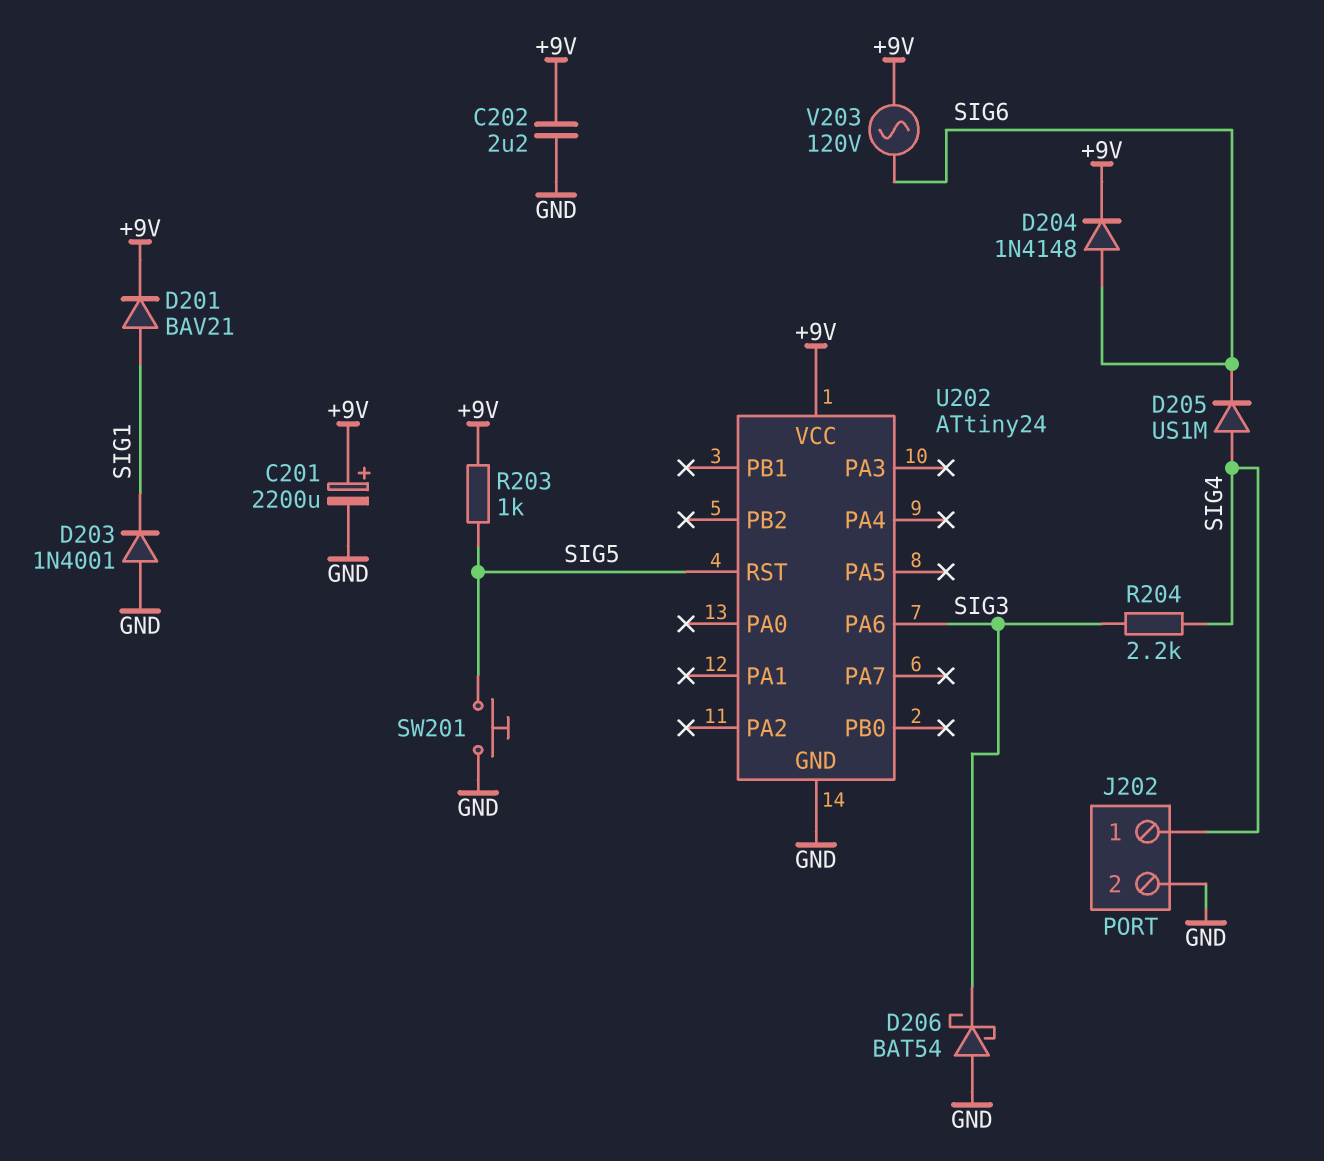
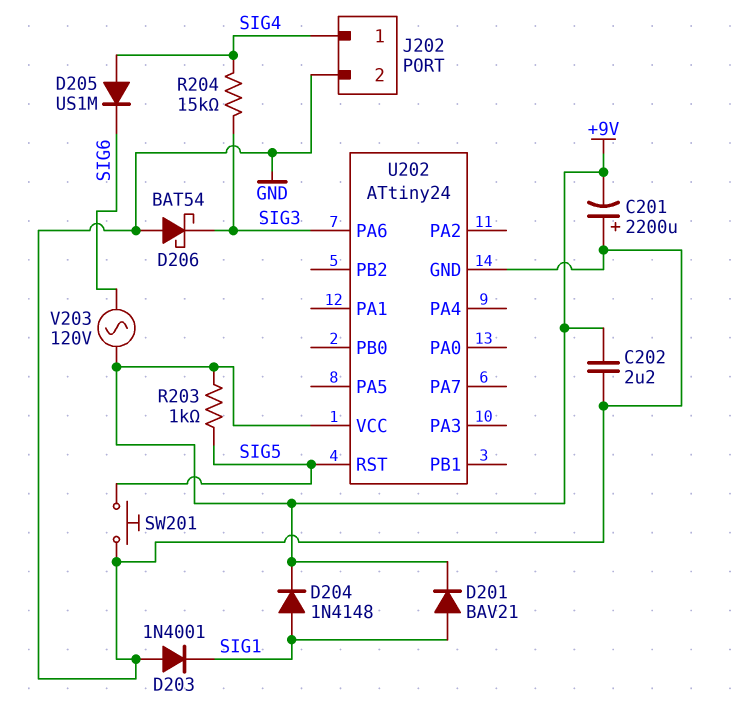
C201: 2200uF (plus +9V, minus GND) -> 2200uF (plus GND, minus +9V)
D204: diode 1N4148 (A SIG6, K +9V) -> diode 1N4148 (A SIG1, K +9V)
R204: 2.2k (SIG3, SIG4) -> 15k (SIG3, SIG4)

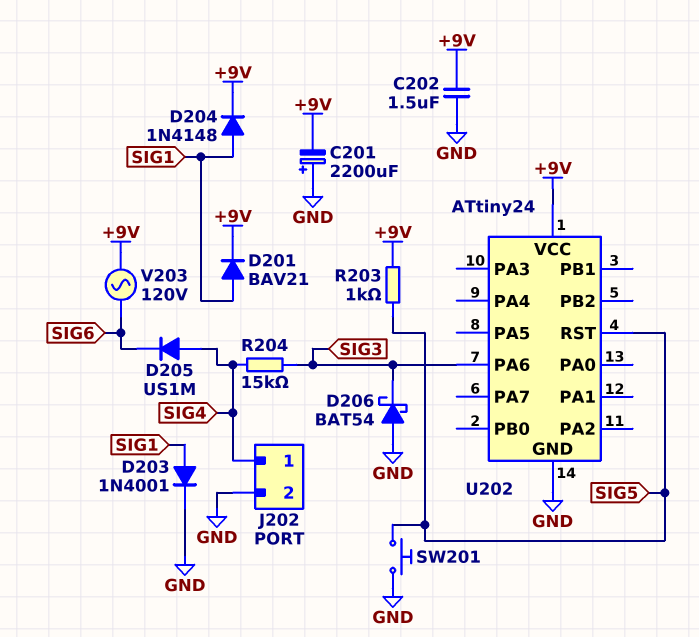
C202: 2.2uF (+9V, GND) -> 1.5uF (+9V, GND)
D203: diode 1N4001 (A GND, K SIG1) -> diode 1N4001 (A SIG1, K GND)

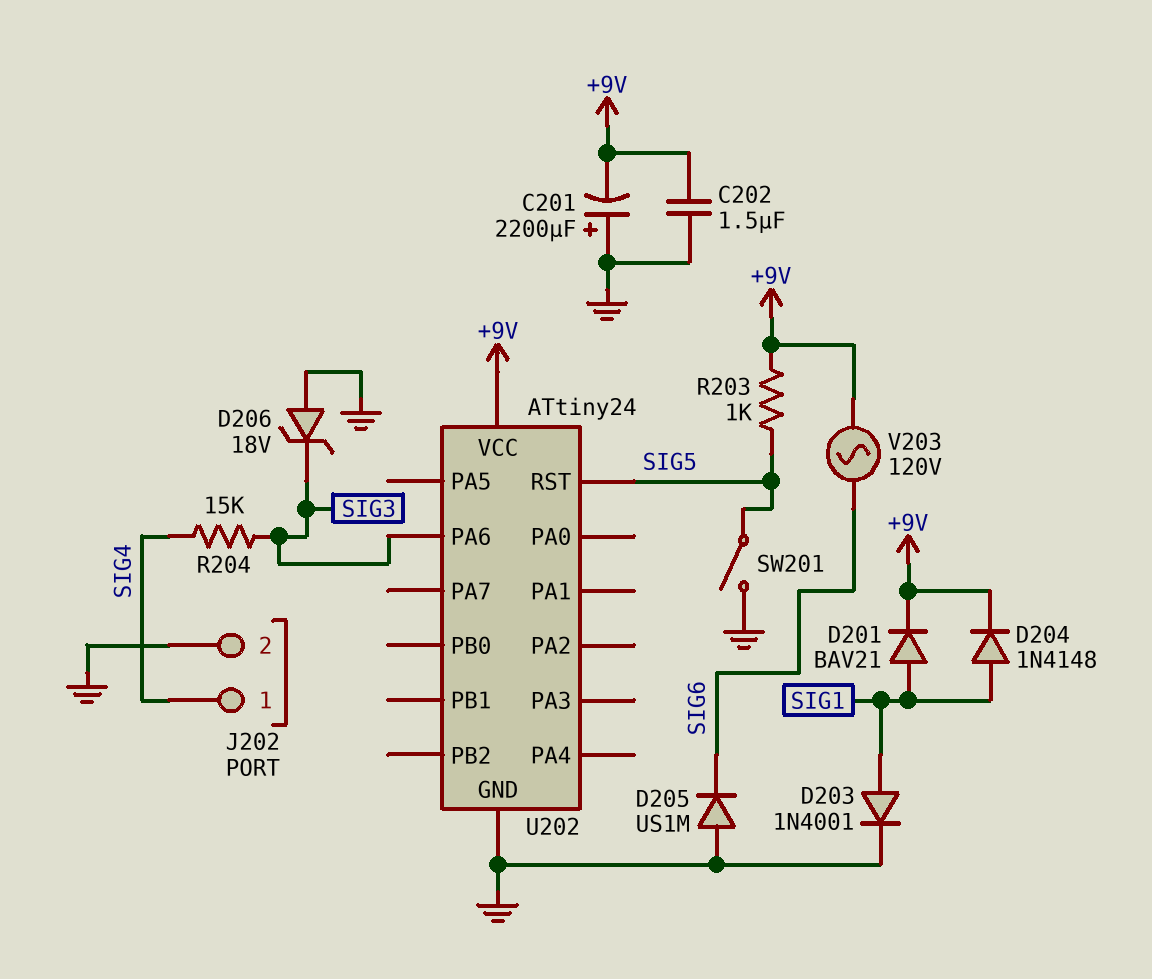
D205: diode US1M (A SIG4, K SIG6) -> diode US1M (A GND, K SIG6)
D206: schottky BAT54 (A GND, K SIG3) -> zener 18V (A GND, K SIG3)
SW201: button (GND, SIG5) -> switch (GND, SIG5)

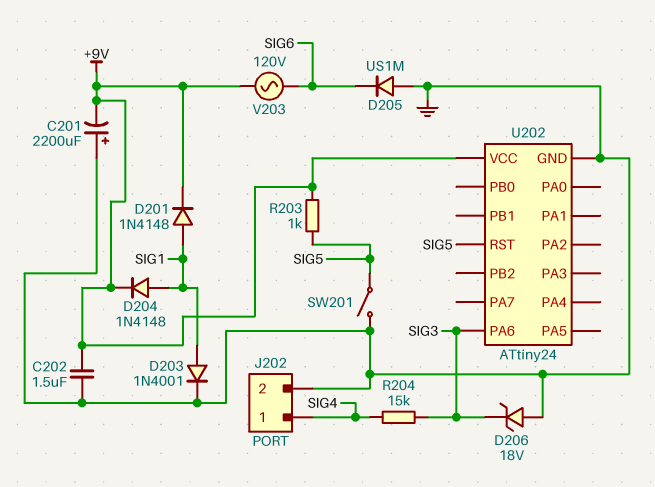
D201: diode BAV21 (A SIG1, K +9V) -> diode 1N4148 (A SIG1, K +9V)

